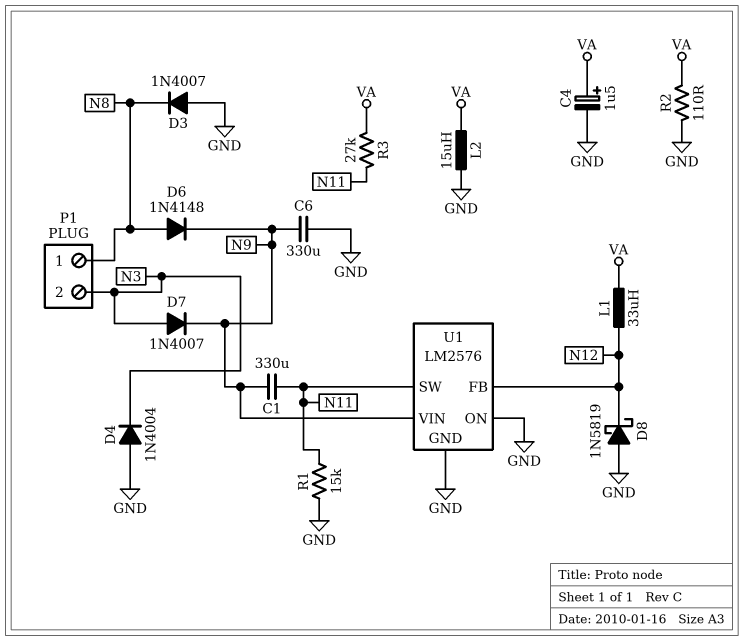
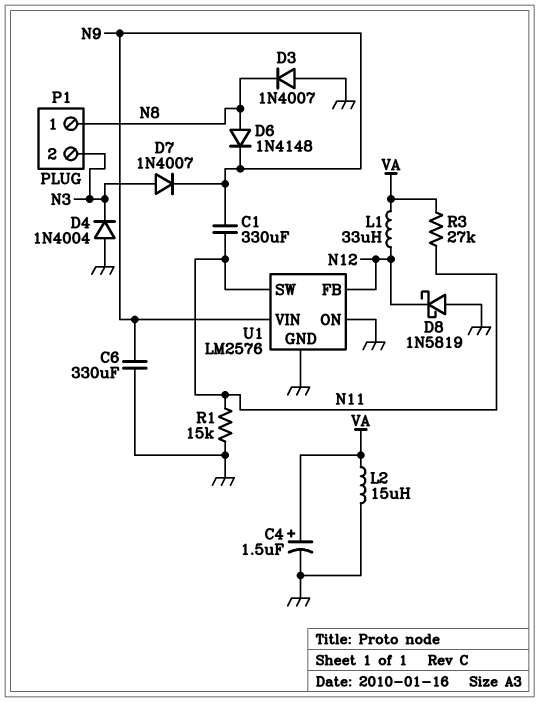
R2: 110 (GND, VA) -> none

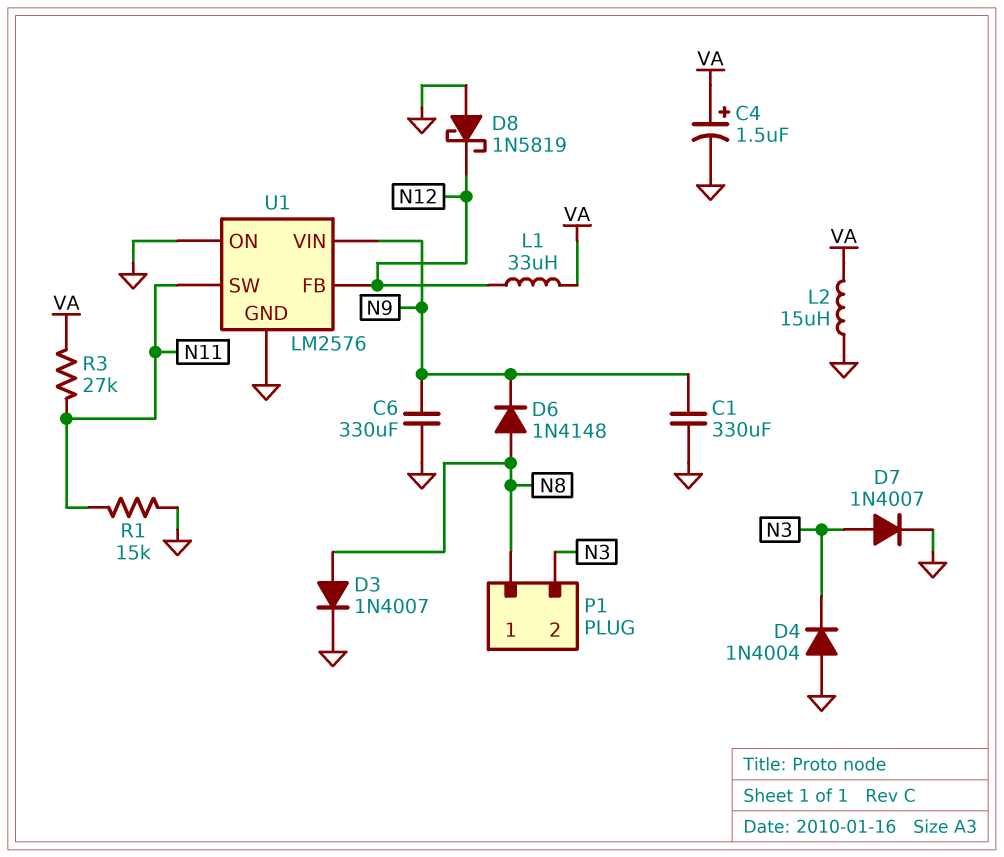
C1: 330uF (N9, N11) -> 330uF (GND, N9)
D3: diode 1N4007 (A GND, K N8) -> diode 1N4007 (A N8, K GND)
D7: diode 1N4007 (A N3, K N9) -> diode 1N4007 (A N3, K GND)

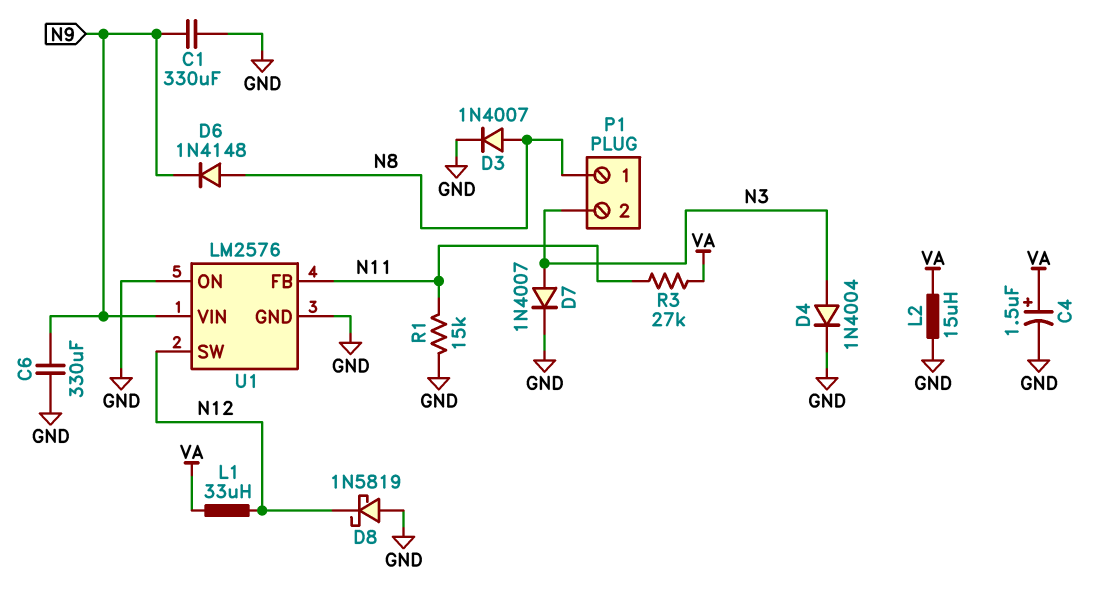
D4: diode 1N4004 (A GND, K N3) -> diode 1N4004 (A N3, K GND)
U1 pin FB: N12 -> N11
U1 pin SW: N11 -> N12

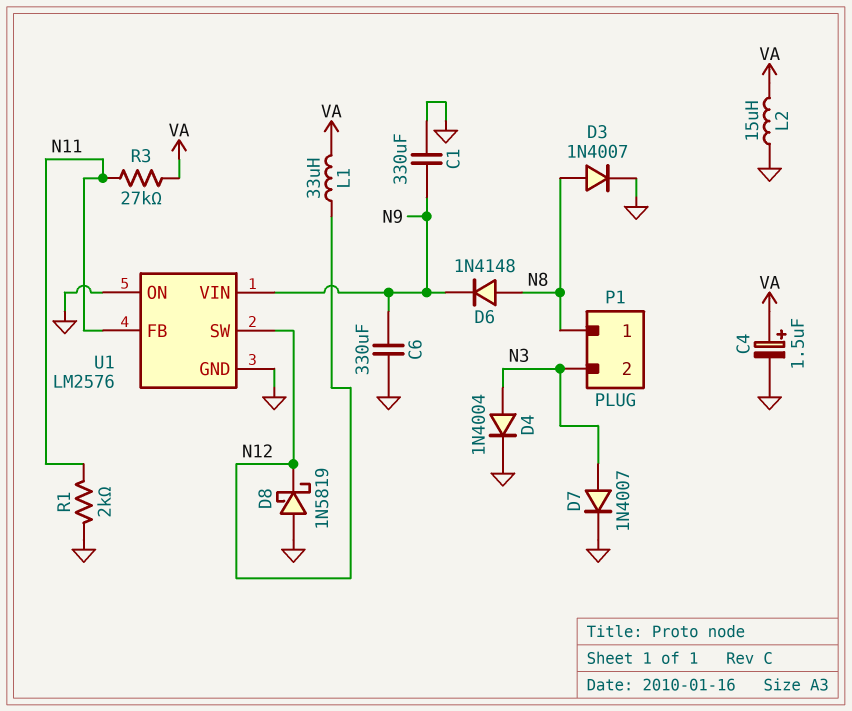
R1: 15k (GND, N11) -> 2k (GND, N11)

